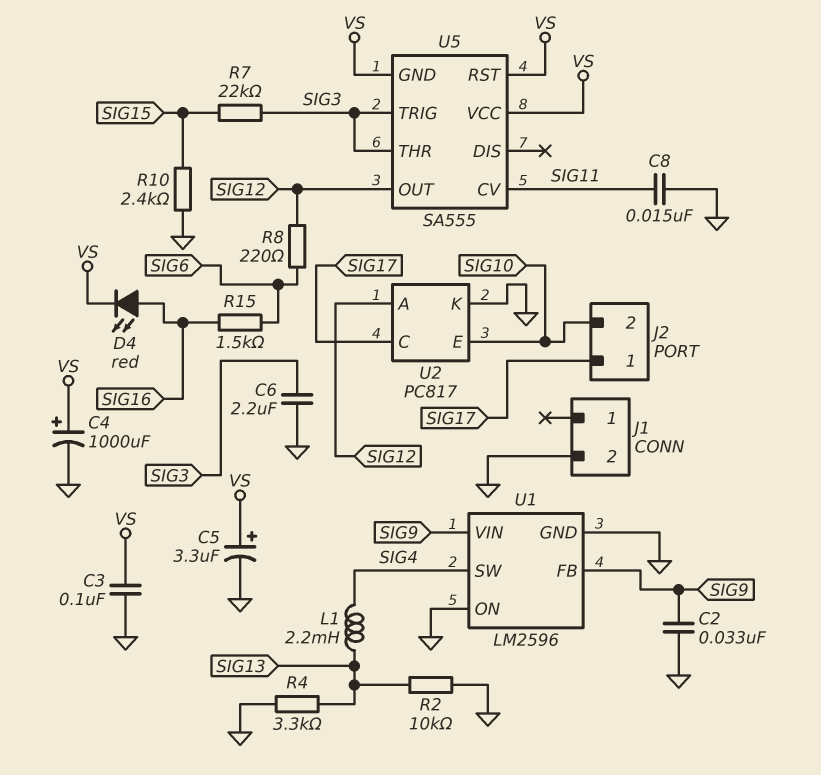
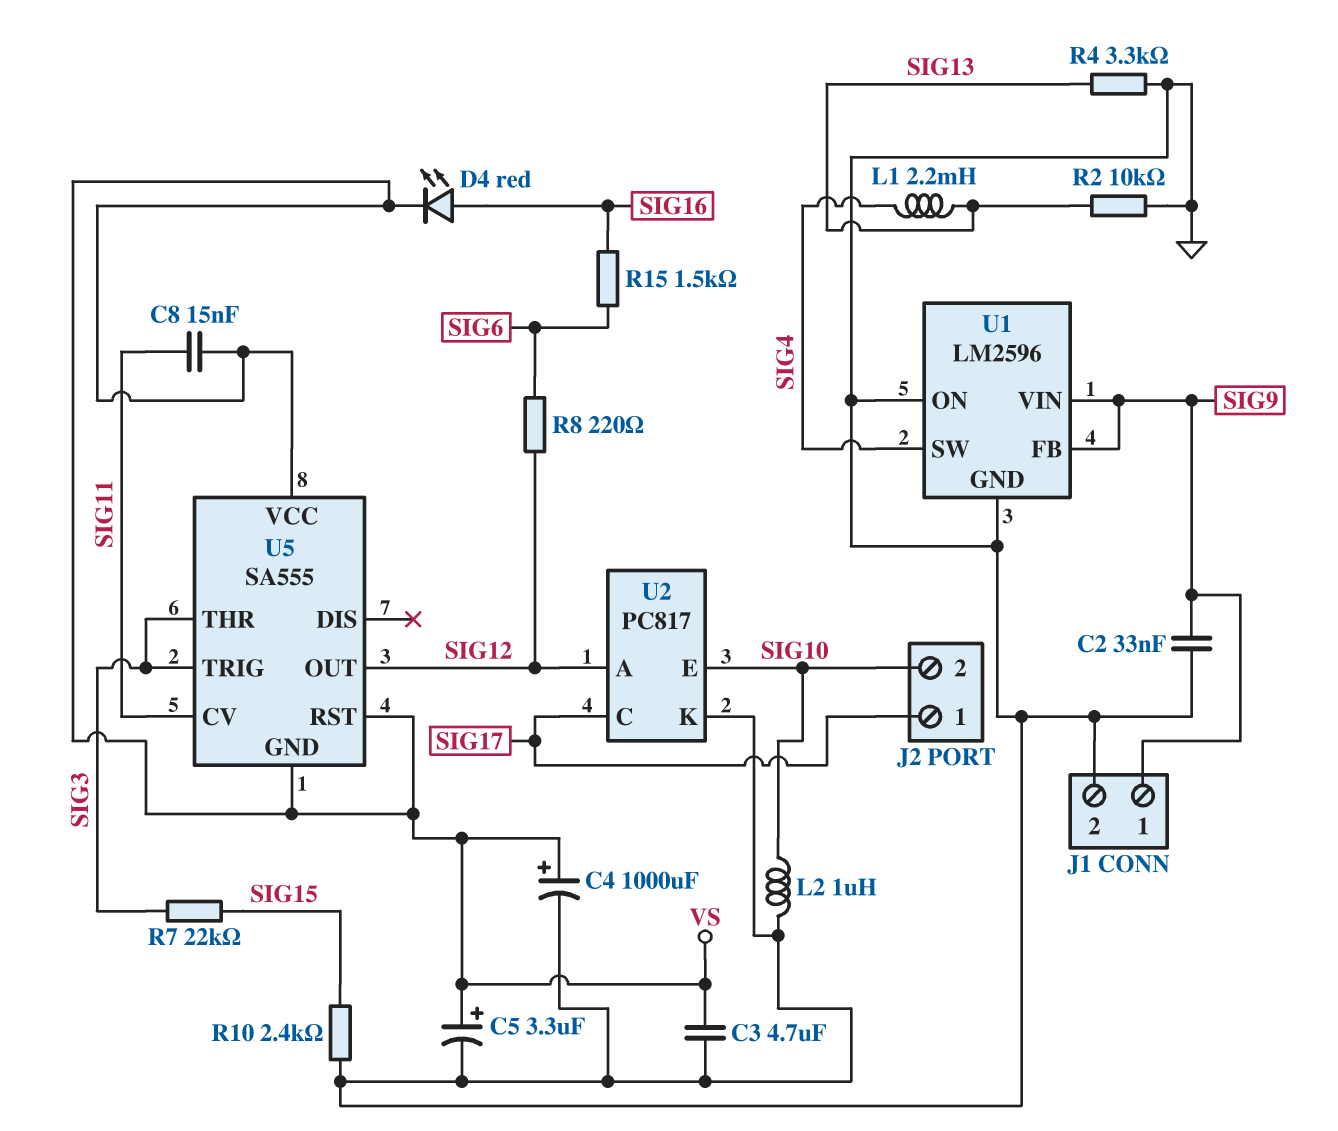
C3: 100nF (GND, VS) -> 4.7uF (GND, VS)
C6: 2.2uF (GND, SIG3) -> none
C8: 15nF (GND, SIG11) -> 15nF (SIG11, VS)
J1 pin 1: none -> SIG9
L2: none -> 1uH (GND, SIG10)

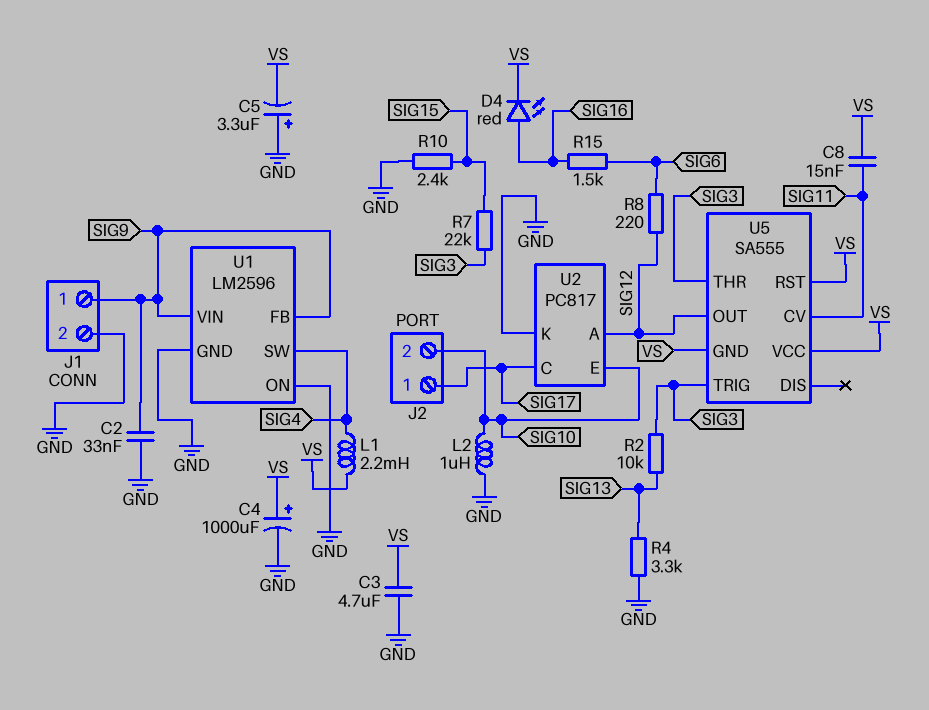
C5: 3.3uF (plus VS, minus GND) -> 3.3uF (plus GND, minus VS)
L1: 2.2mH (SIG4, SIG13) -> 2.2mH (SIG4, VS)
R2: 10k (GND, SIG13) -> 10k (SIG3, SIG13)

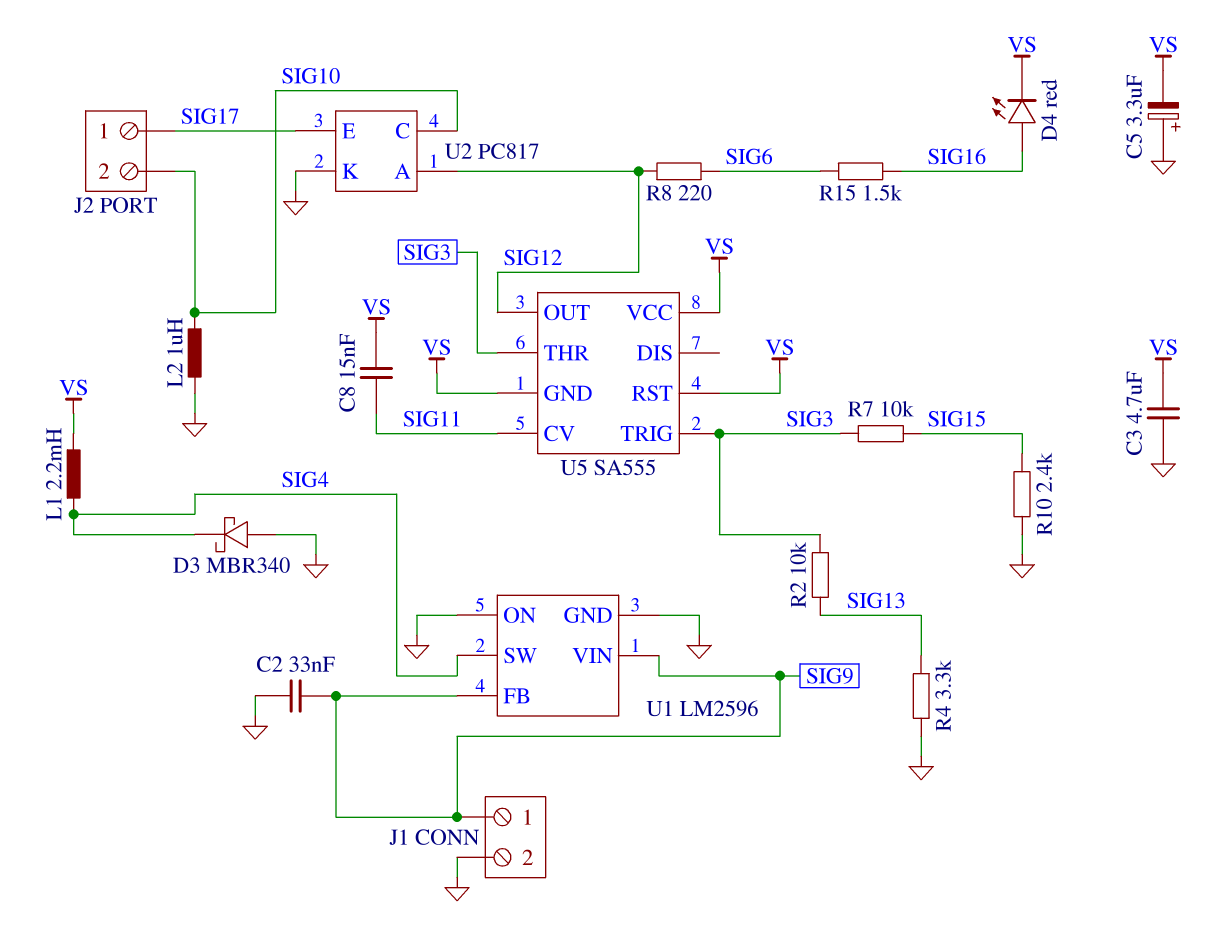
C4: 1000uF (plus VS, minus GND) -> none
D3: none -> schottky MBR340 (A GND, K SIG4)
R7: 22k (SIG3, SIG15) -> 10k (SIG3, SIG15)
U2 pin C: SIG17 -> SIG10
U2 pin E: SIG10 -> SIG17

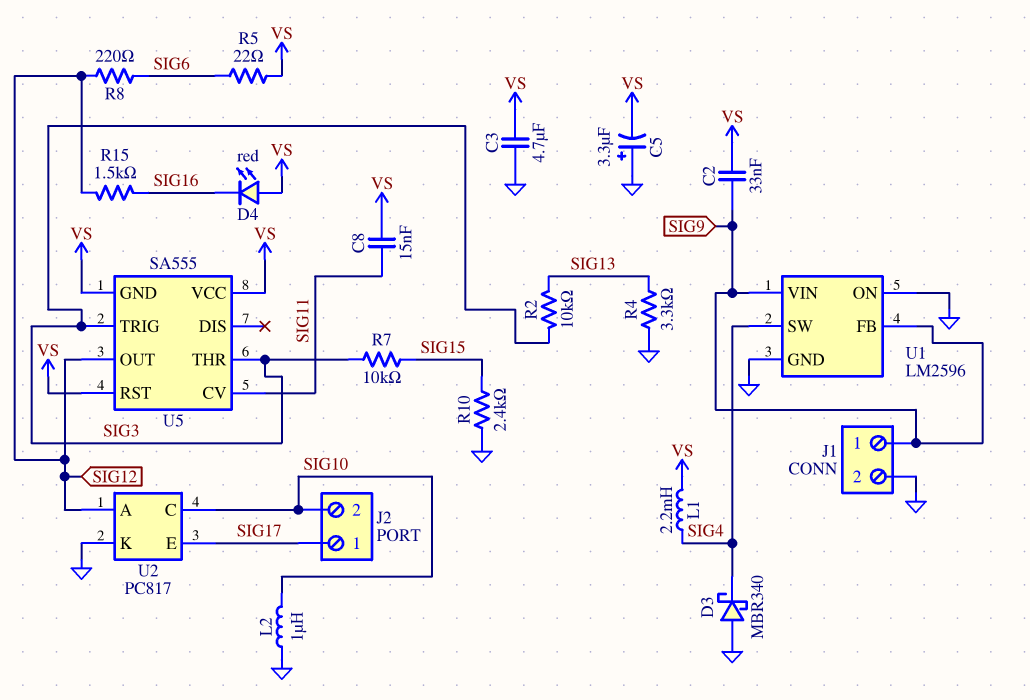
C2: 33nF (GND, SIG9) -> 33nF (SIG9, VS)
D4: LED red (A SIG16, K VS) -> LED red (A VS, K SIG16)
R5: none -> 22 (SIG6, VS)
R15: 1.5k (SIG6, SIG16) -> 1.5k (SIG12, SIG16)

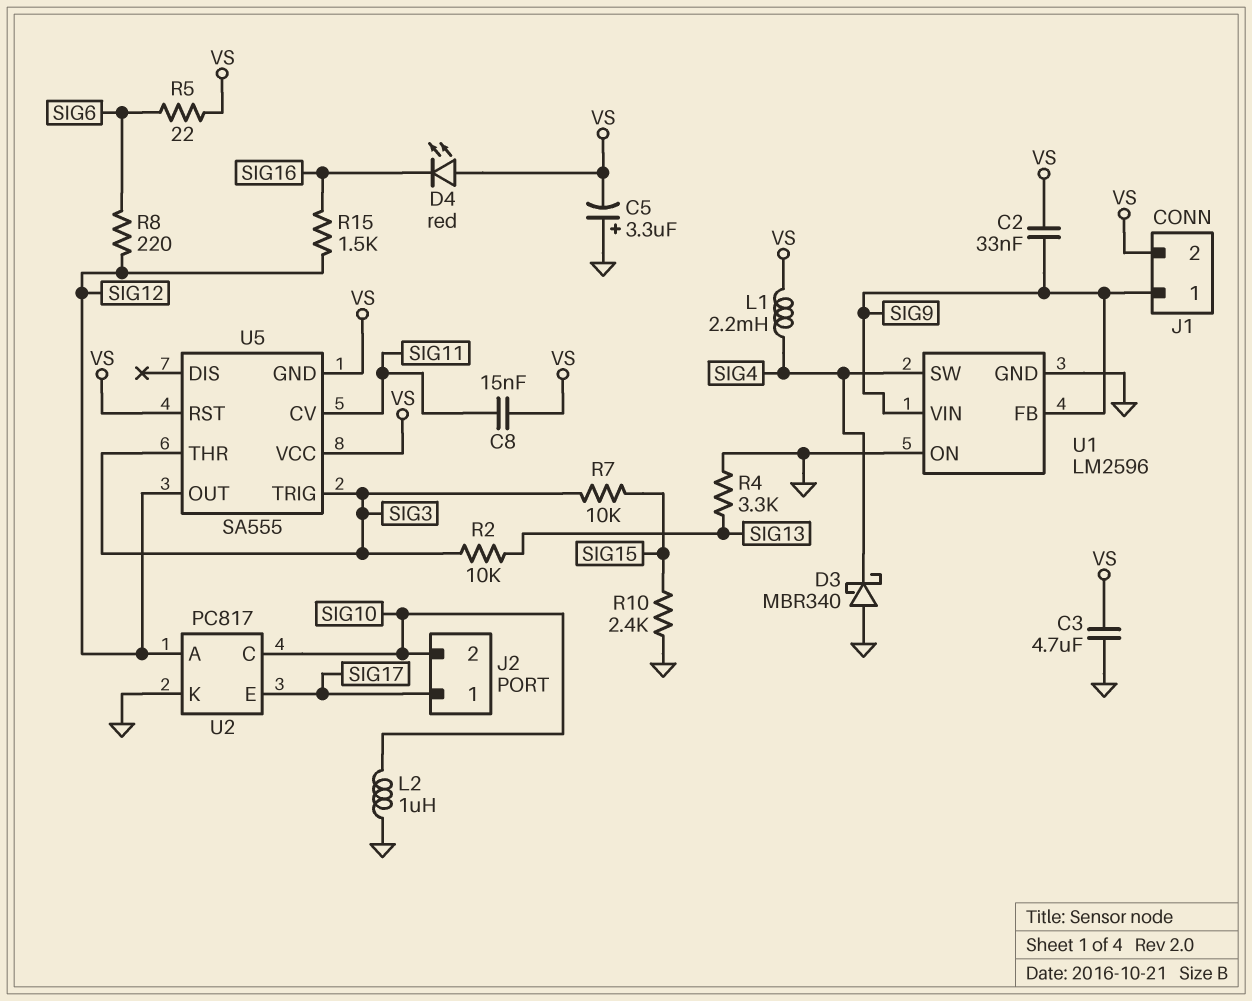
J1 pin 2: GND -> VS

